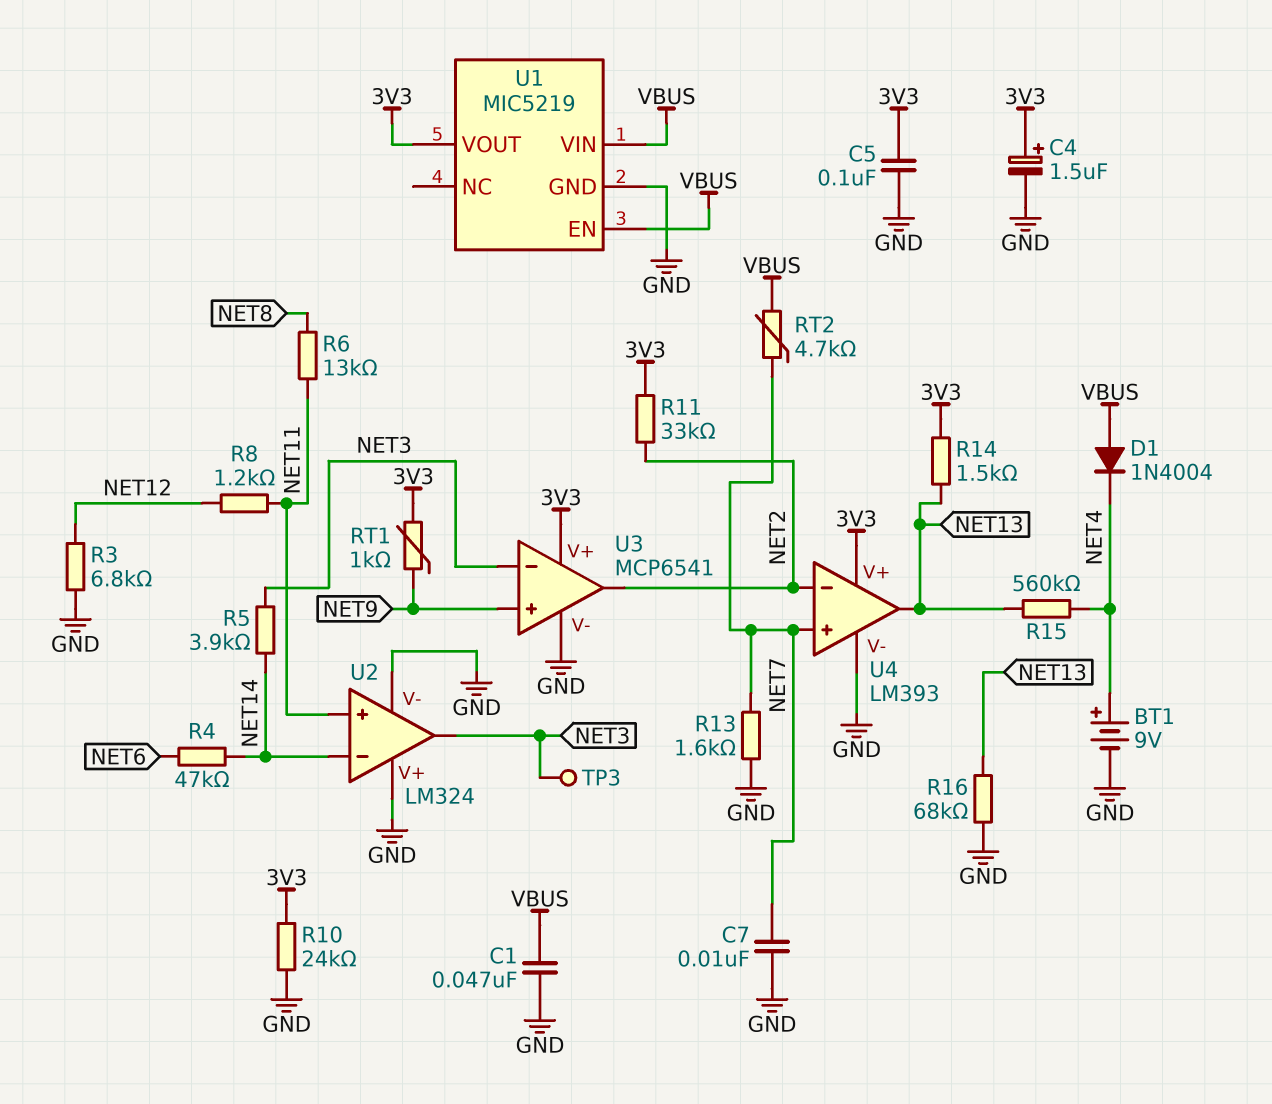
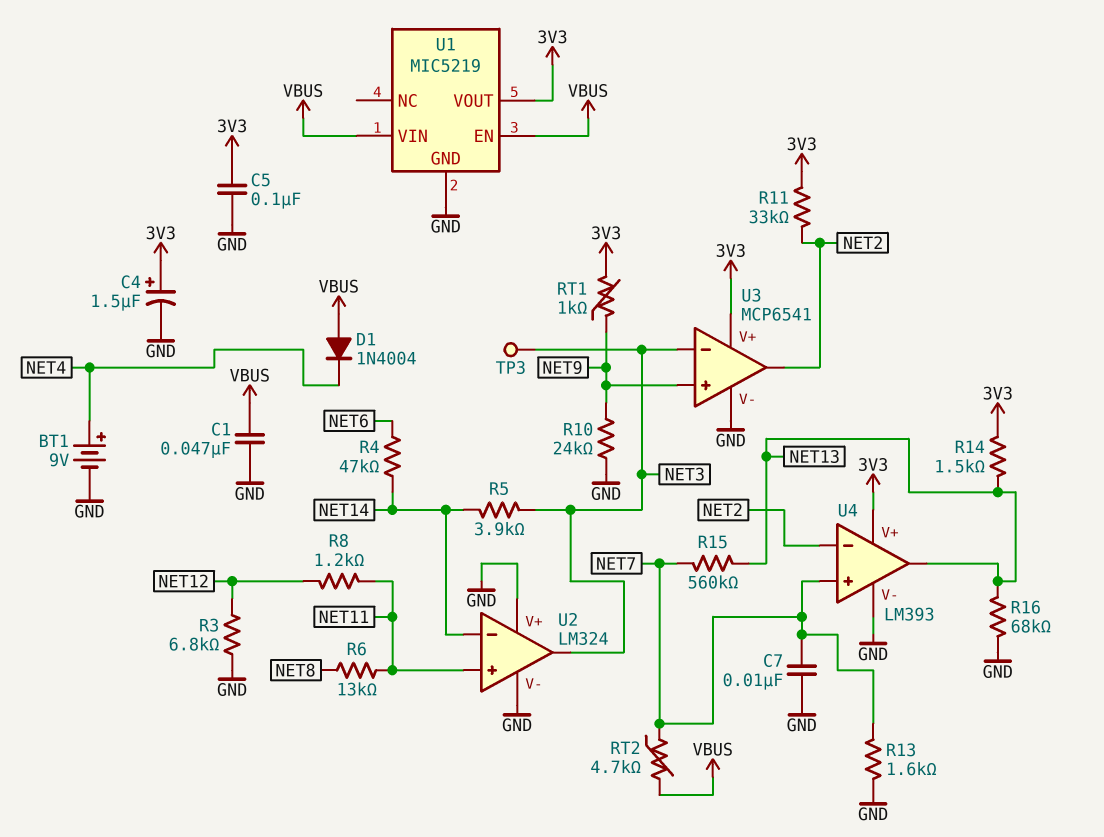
R10: 24k (3V3, GND) -> 24k (GND, NET9)
R15: 560k (NET4, NET13) -> 560k (NET7, NET13)

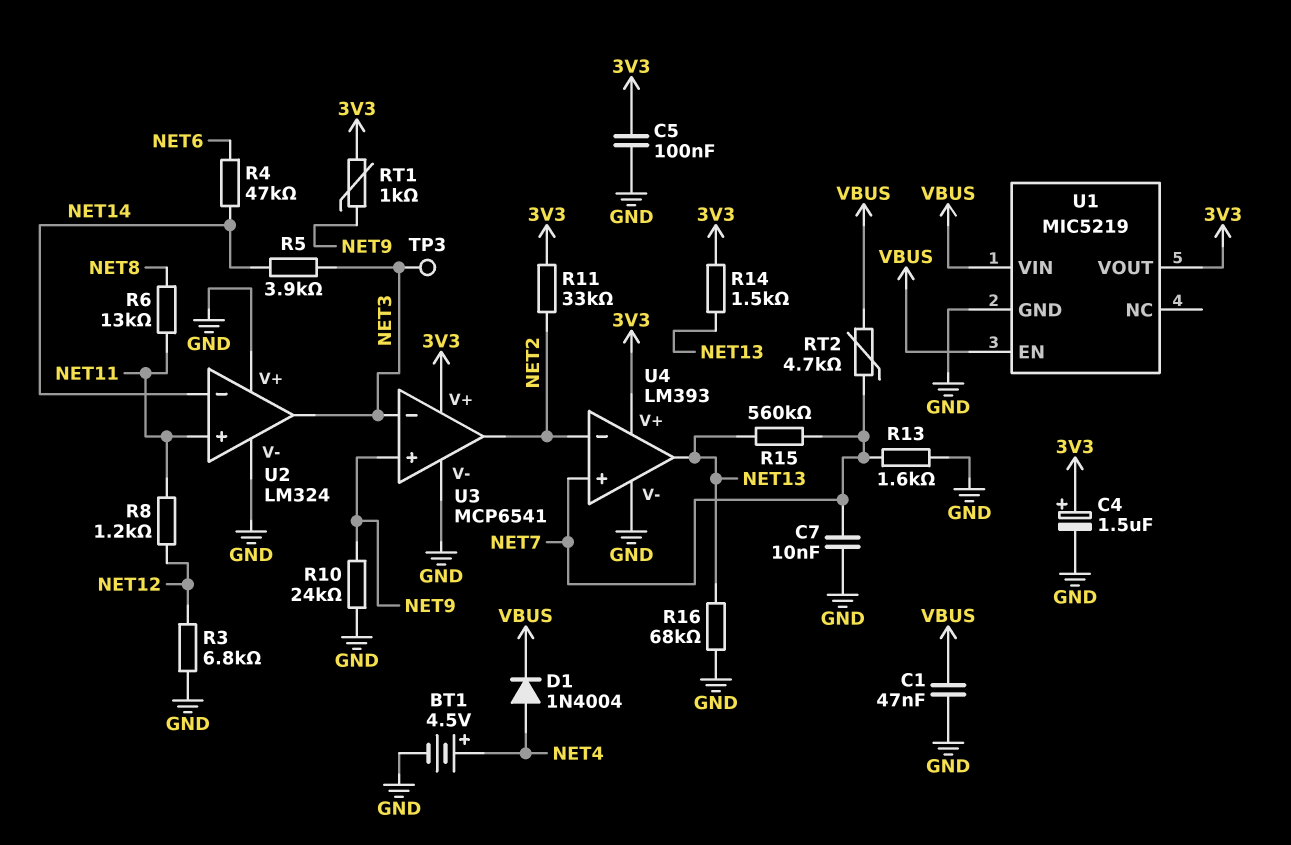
BT1: 9V (plus NET4, minus GND) -> 4.5V (plus NET4, minus GND)
D1: diode 1N4004 (A VBUS, K NET4) -> diode 1N4004 (A NET4, K VBUS)

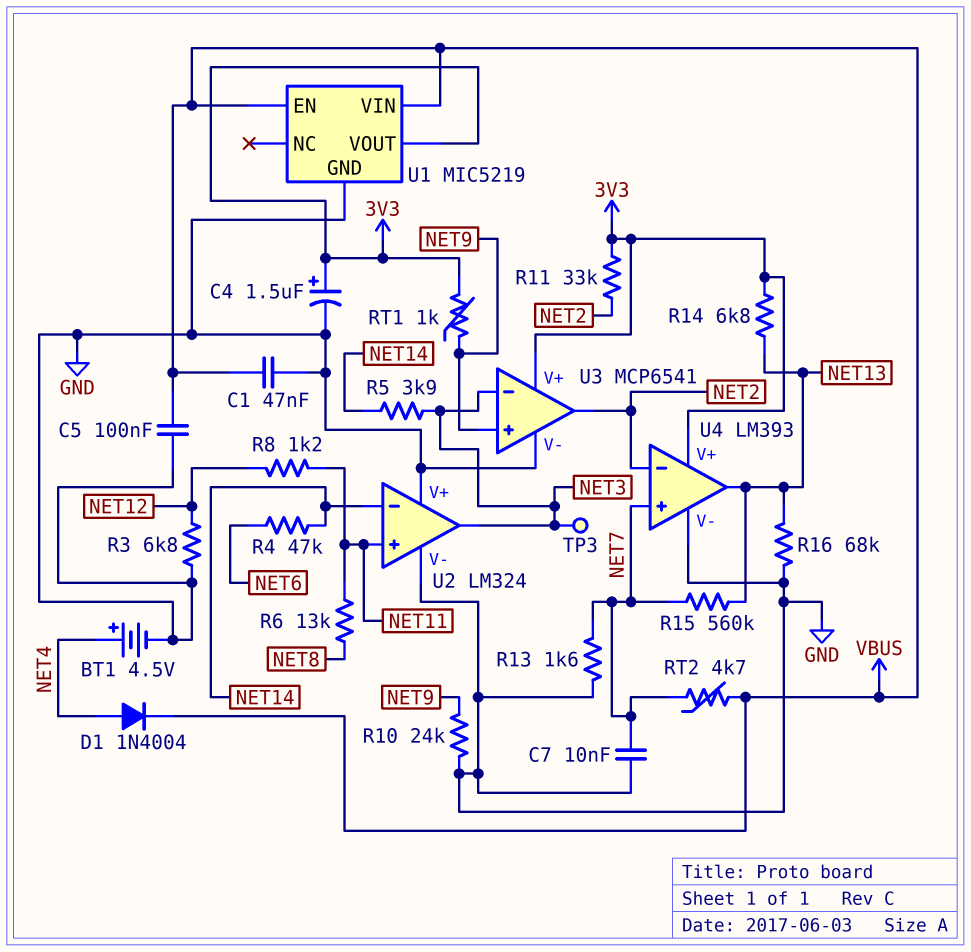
C5: 100nF (3V3, GND) -> 100nF (GND, VBUS)
R14: 1.5k (3V3, NET13) -> 6.8k (3V3, NET13)

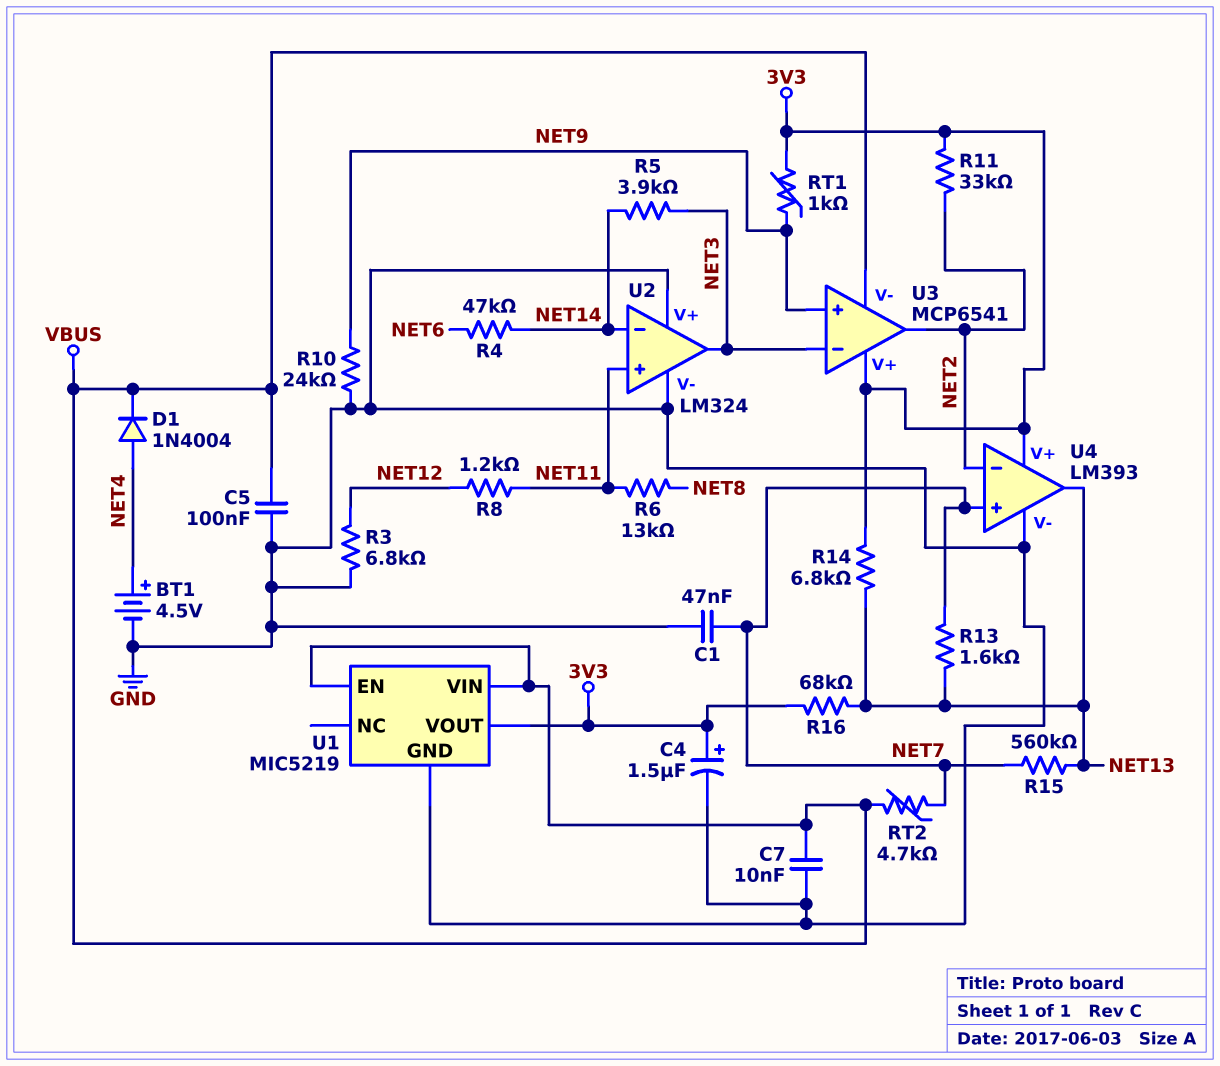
C1: 47nF (GND, VBUS) -> 47nF (GND, NET7)
C7: 10nF (GND, NET7) -> 10nF (GND, VBUS)
R13: 1.6k (GND, NET7) -> 1.6k (NET7, NET13)
R16: 68k (GND, NET13) -> 68k (3V3, NET13)
TP3: test point (NET3) -> none
U3 pin V-: GND -> VBUS

